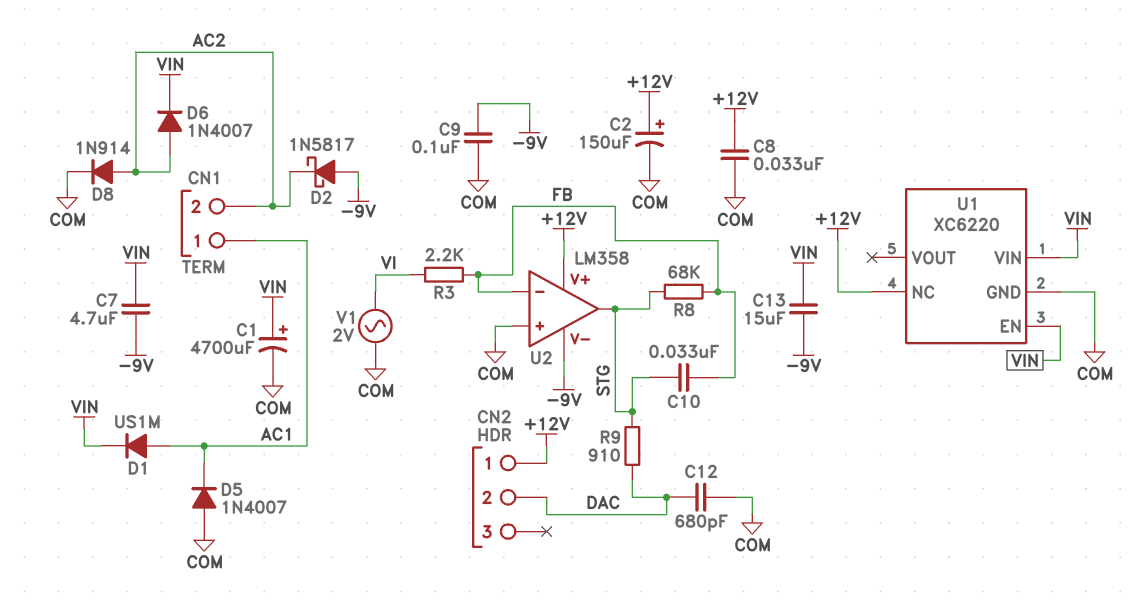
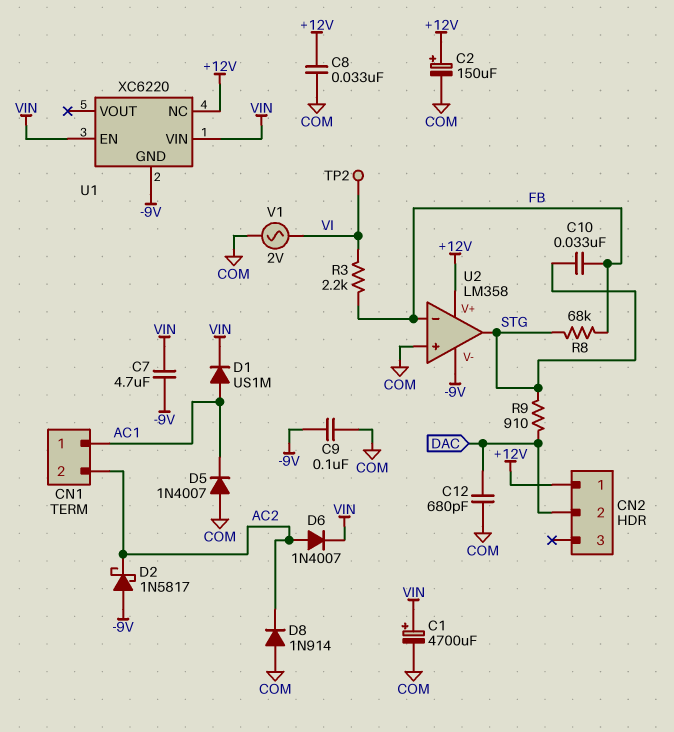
C13: 15uF (-9V, VIN) -> none
D8: diode 1N914 (A AC2, K COM) -> diode 1N914 (A COM, K AC2)
TP2: none -> test point (VI)
U1 pin GND: COM -> -9V

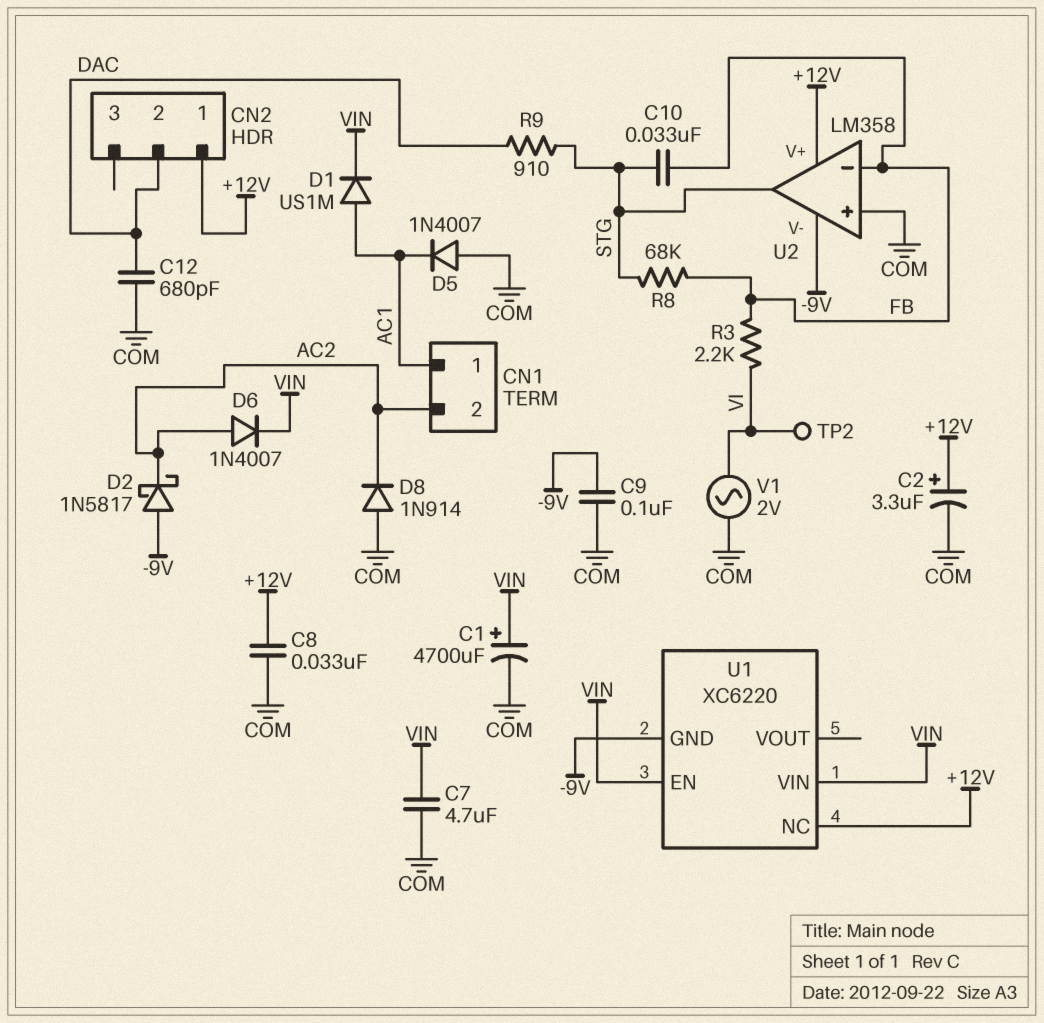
C2: 150uF (plus +12V, minus COM) -> 3.3uF (plus +12V, minus COM)
C7: 4.7uF (-9V, VIN) -> 4.7uF (COM, VIN)

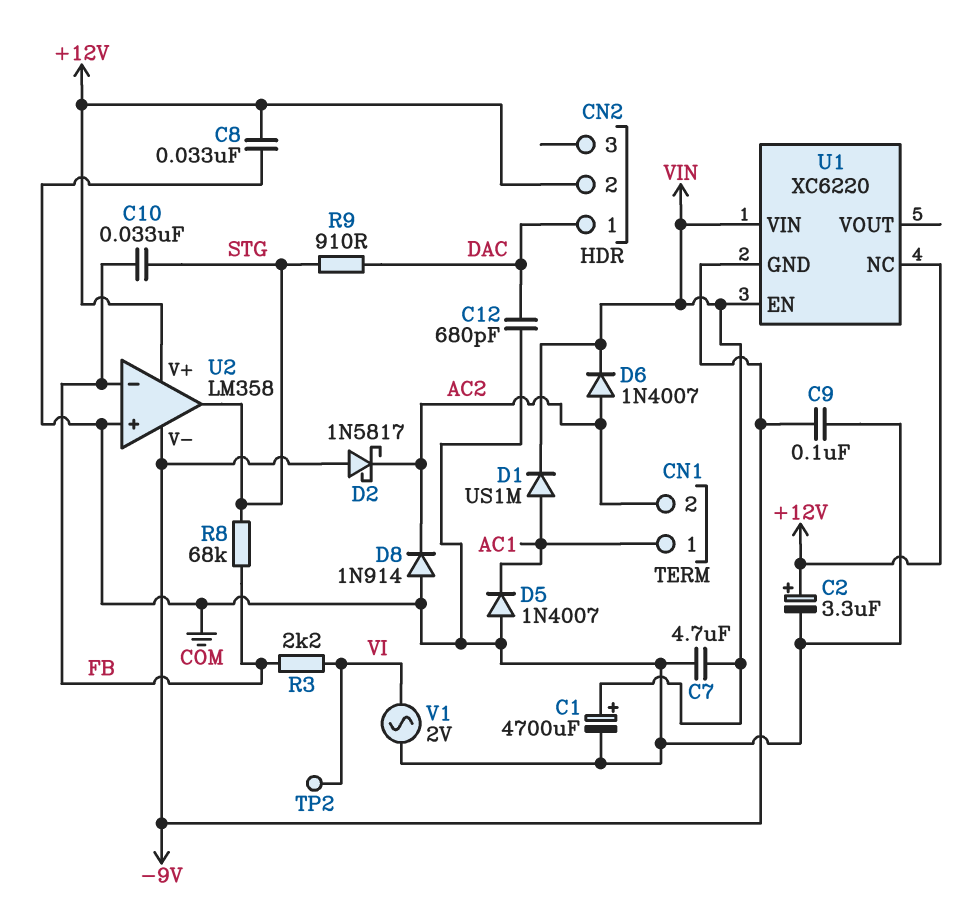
CN2 pin 1: +12V -> DAC
CN2 pin 2: DAC -> +12V

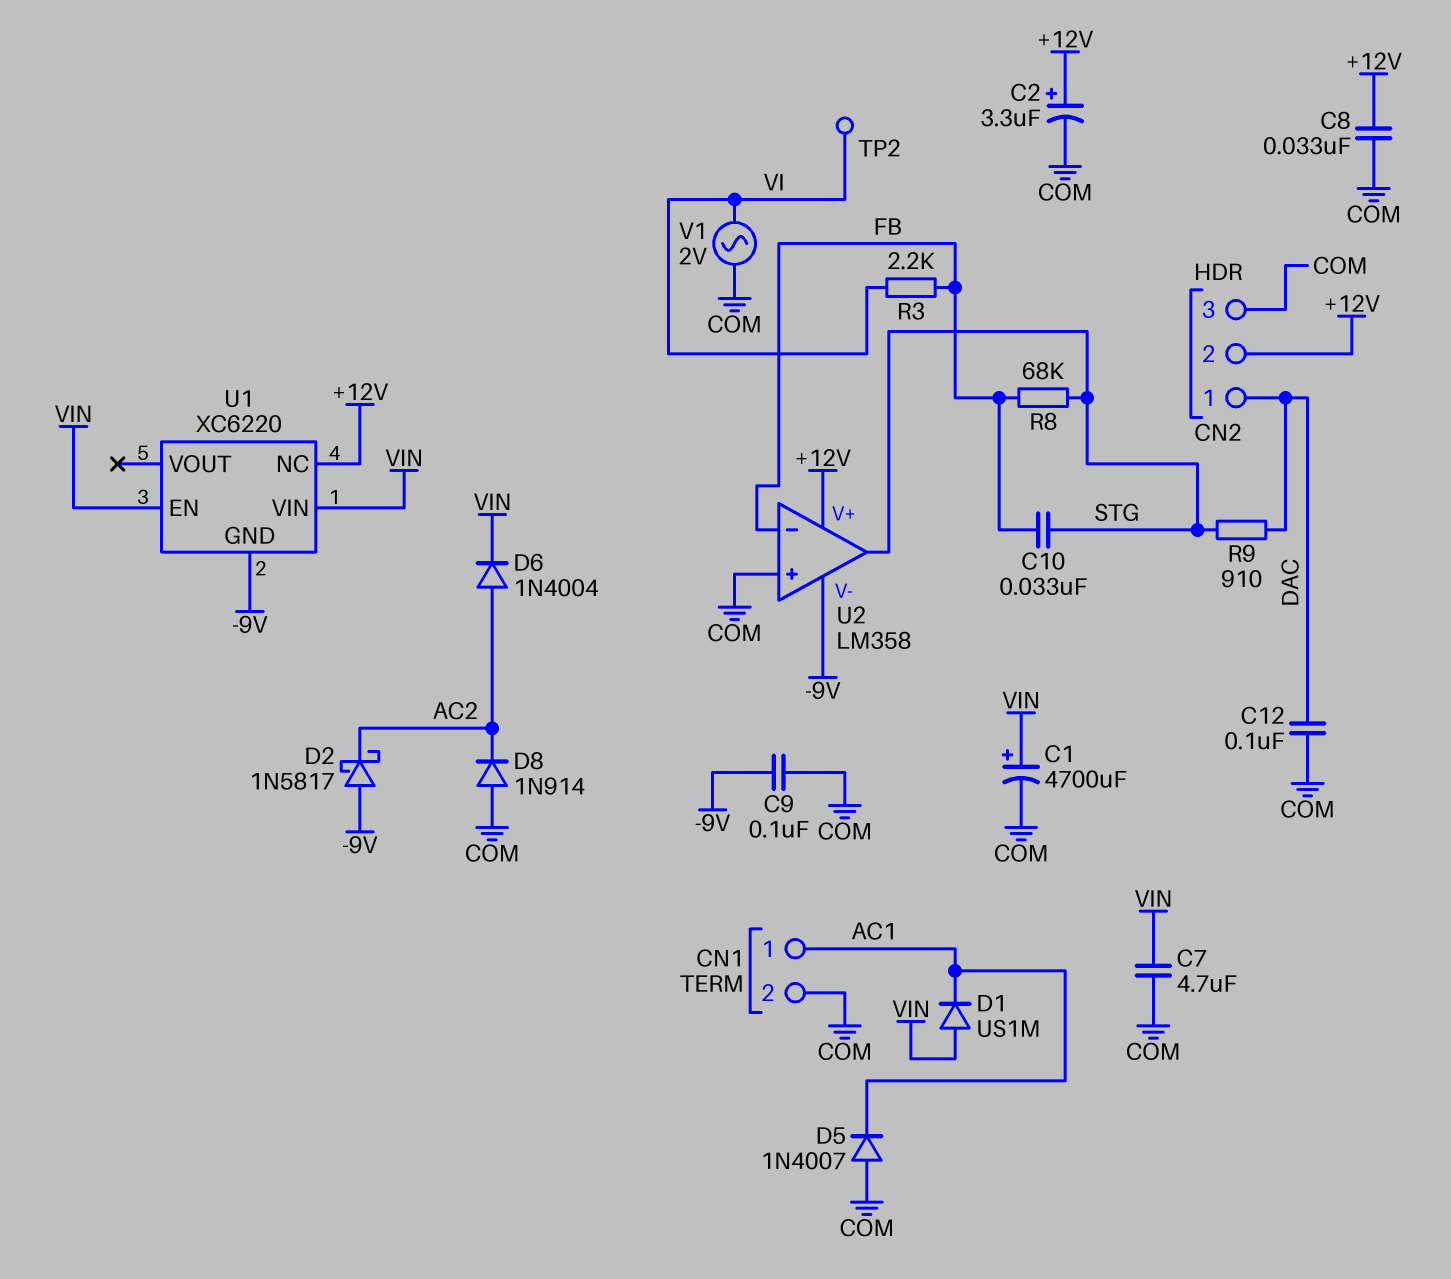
C12: 680pF (COM, DAC) -> 100nF (COM, DAC)
CN1 pin 2: AC2 -> COM
CN2 pin 3: none -> COM
D1: diode US1M (A AC1, K VIN) -> diode US1M (A VIN, K AC1)
D6: diode 1N4007 (A AC2, K VIN) -> diode 1N4004 (A AC2, K VIN)

